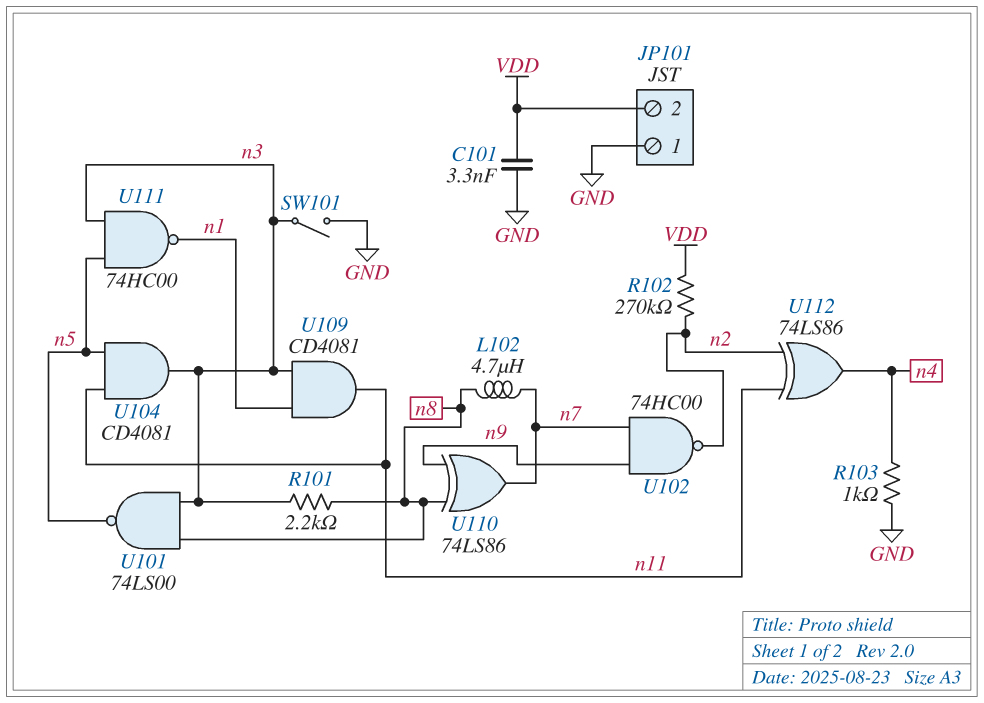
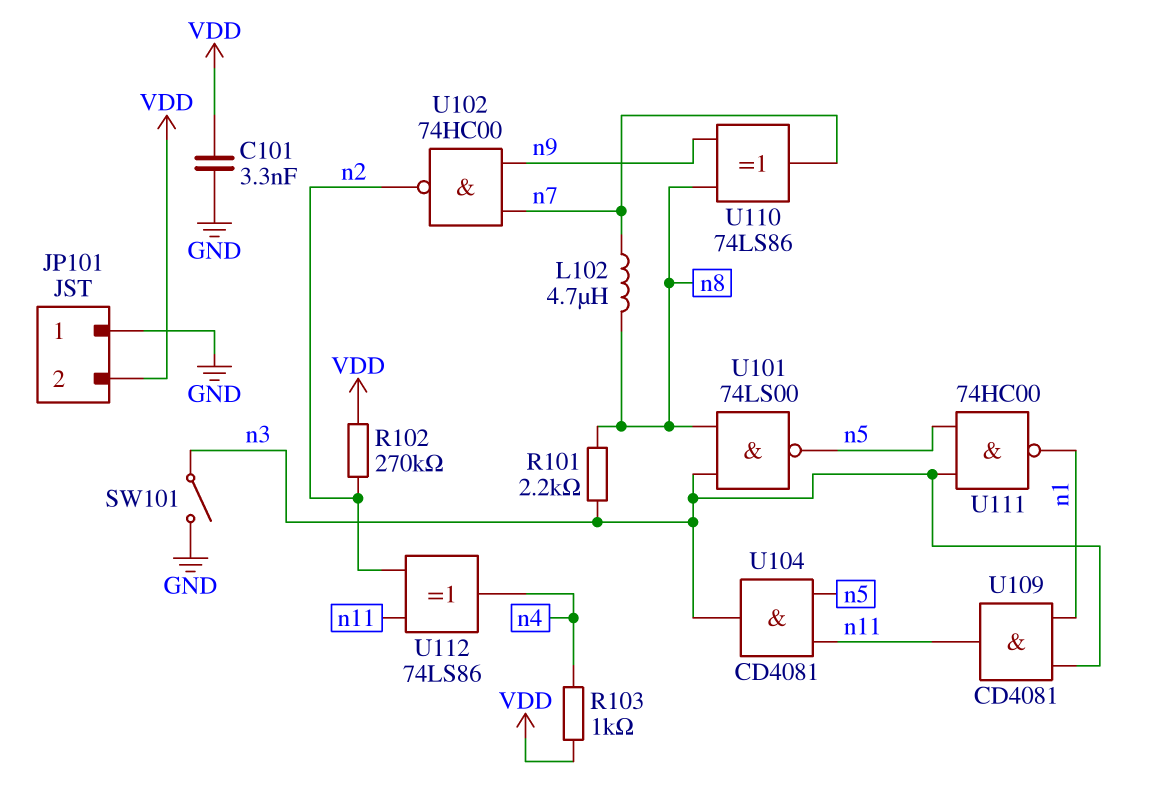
R103: 1k (GND, n4) -> 1k (VDD, n4)

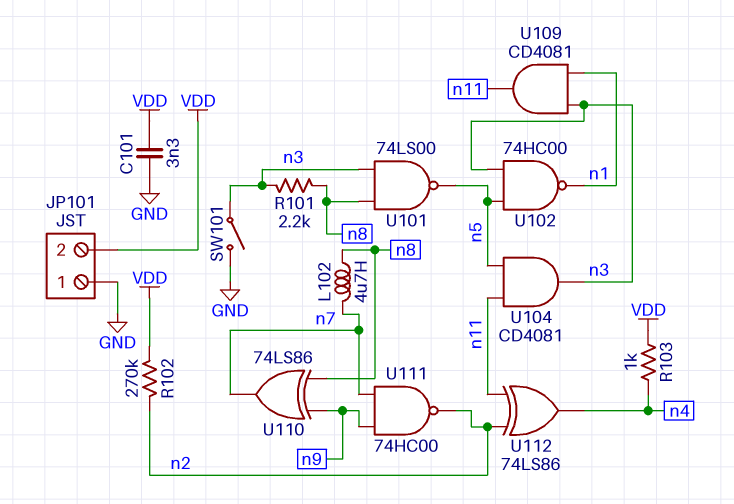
U102: NAND 74HC00 (in n7, in n9, out n2) -> NAND 74HC00 (in n3, in n5, out n1)
U111: NAND 74HC00 (in n3, in n5, out n1) -> NAND 74HC00 (in n7, in n9, out n2)

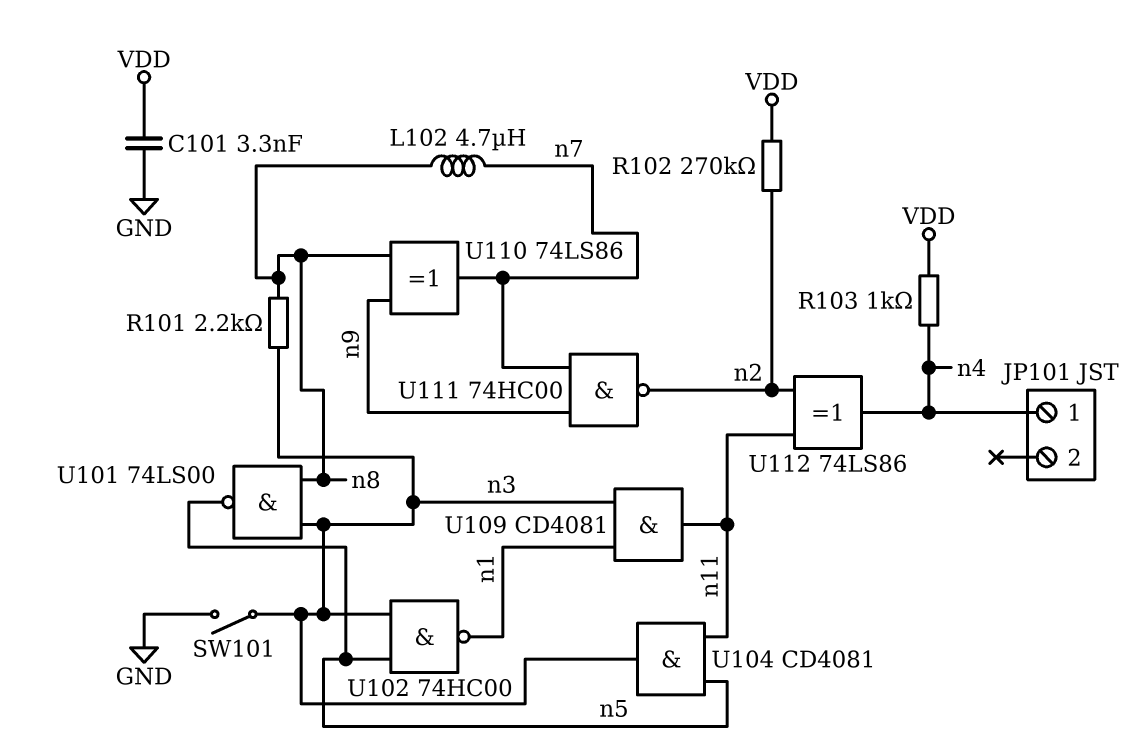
JP101 pin 1: GND -> n4
JP101 pin 2: VDD -> none

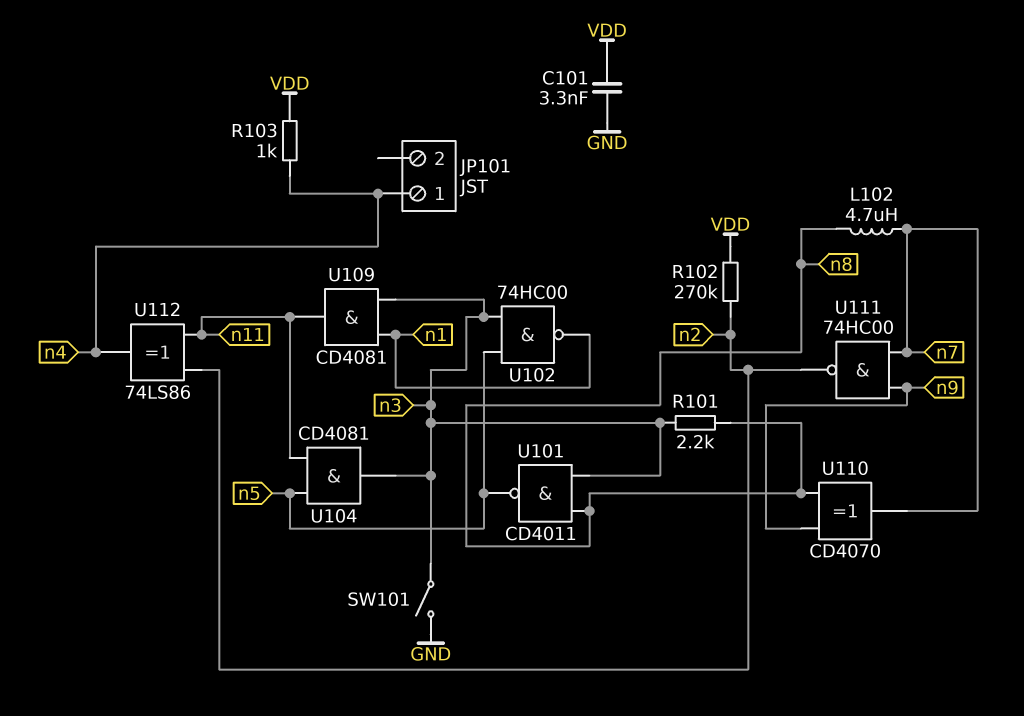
U101: NAND 74LS00 (in n3, in n8, out n5) -> NAND CD4011 (in n3, in n8, out n5)
U110: XOR 74LS86 (in n8, in n9, out n7) -> XOR CD4070 (in n8, in n9, out n7)

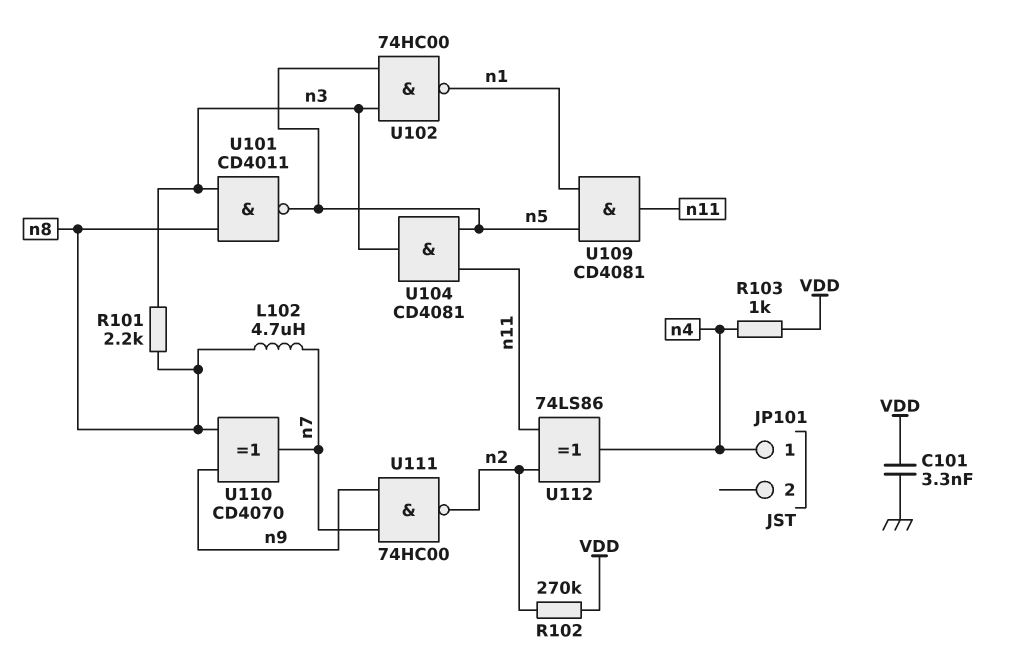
SW101: switch (GND, n3) -> none
U109: AND CD4081 (in n1, in n3, out n11) -> AND CD4081 (in n1, in n5, out n11)

